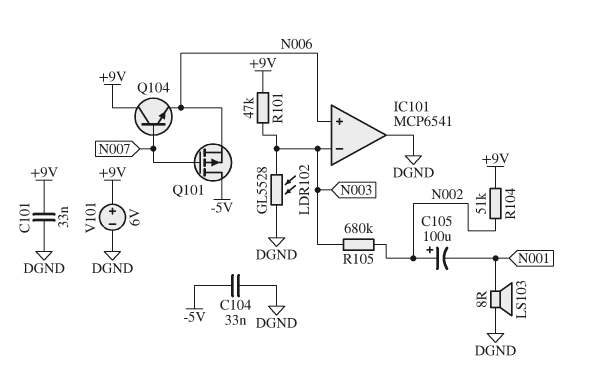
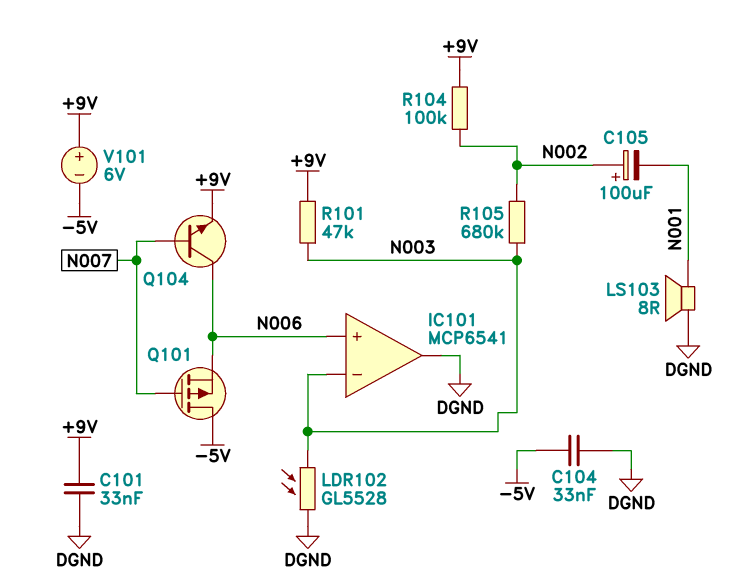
Q104: NPN (B N007, C +9V, E N006) -> NPN (B N007, C N006, E +9V)
R104: 51k (+9V, N002) -> 100k (+9V, N002)
V101: 6V (plus +9V, minus DGND) -> 6V (plus +9V, minus -5V)

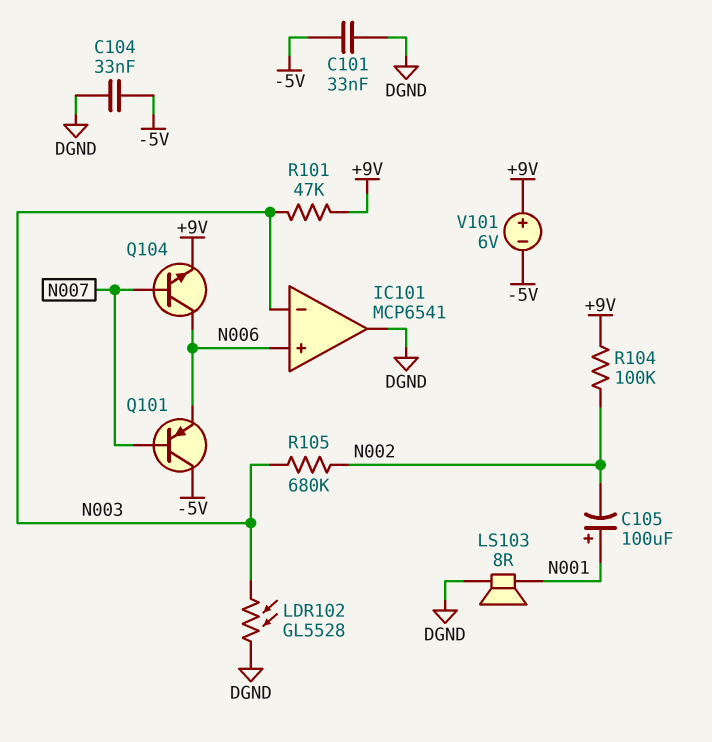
C101: 33nF (+9V, DGND) -> 33nF (-5V, DGND)
C105: 100uF (plus N002, minus N001) -> 100uF (plus N001, minus N002)
Q101: PMOS (G N007, D -5V, S N006) -> PNP (B N007, C -5V, E N006)

